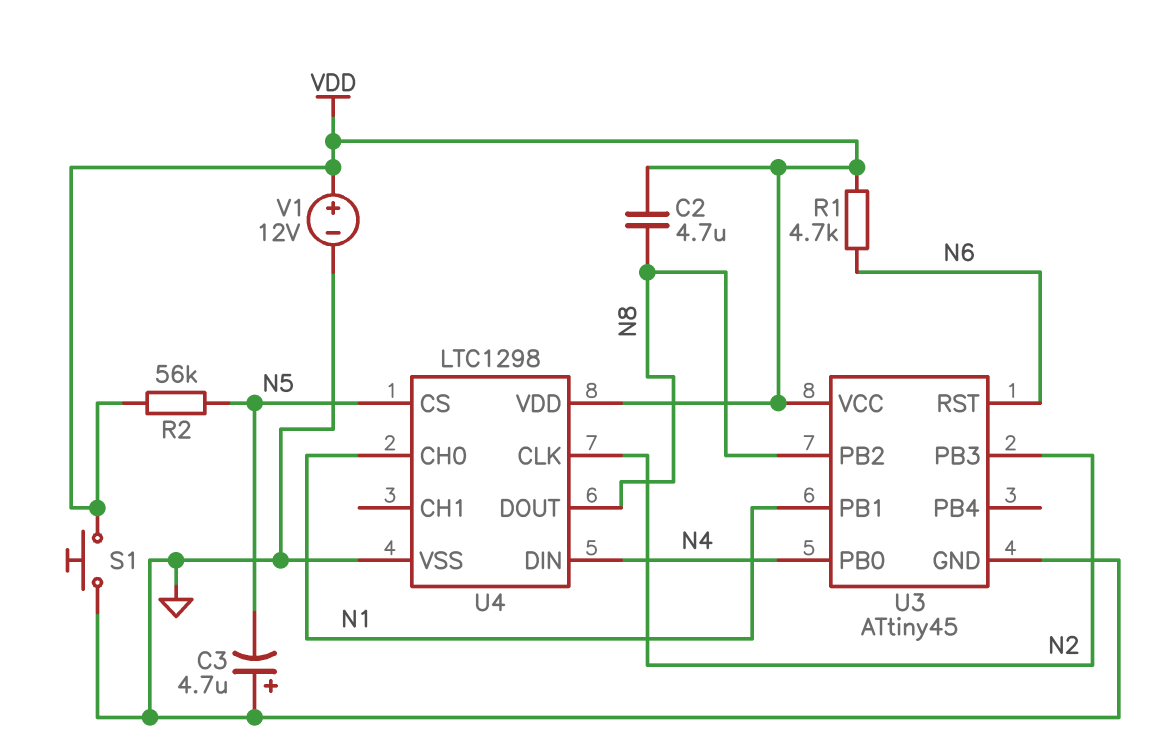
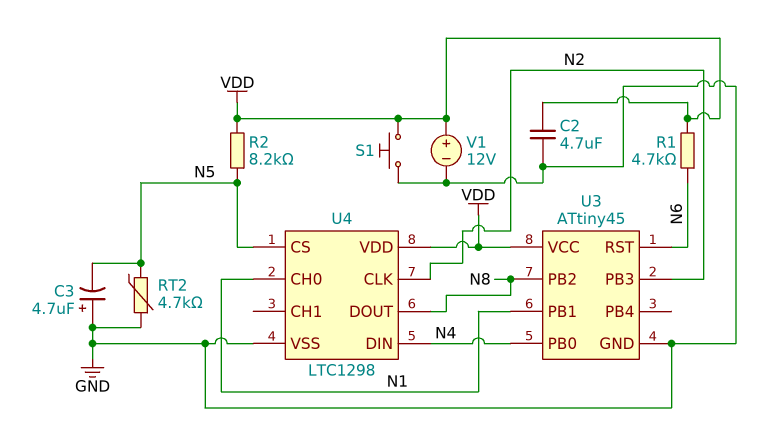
C2: 4.7uF (N8, VDD) -> 4.7uF (GND, VDD)
R2: 56k (N5, VDD) -> 8.2k (N5, VDD)
RT2: none -> 4.7k (GND, N5)

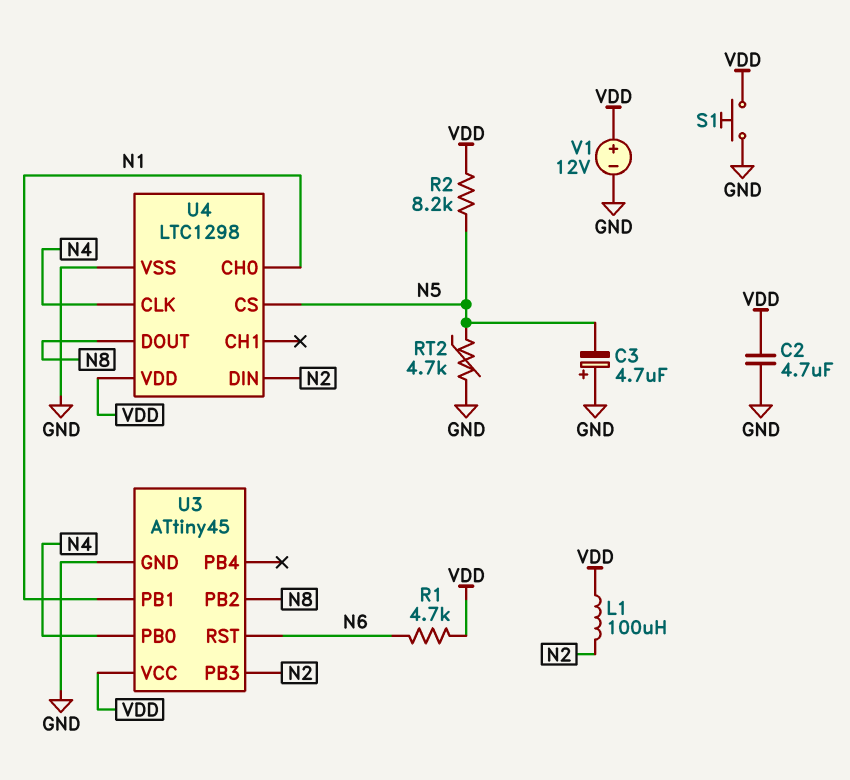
L1: none -> 100uH (N2, VDD)
U4 pin CLK: N2 -> N4
U4 pin DIN: N4 -> N2

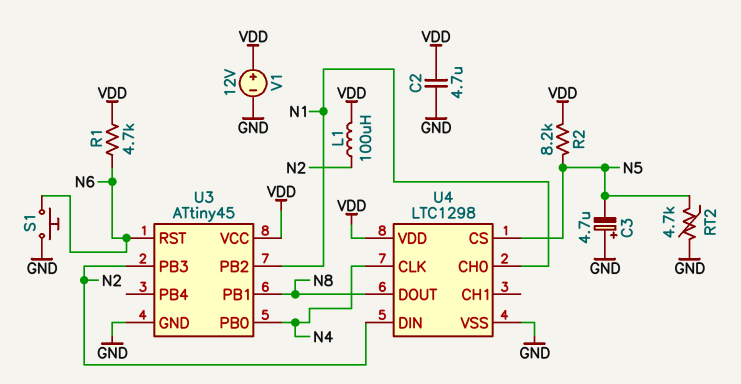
S1: button (GND, VDD) -> button (GND, N6)
U3 pin PB1: N1 -> N8
U3 pin PB2: N8 -> N1

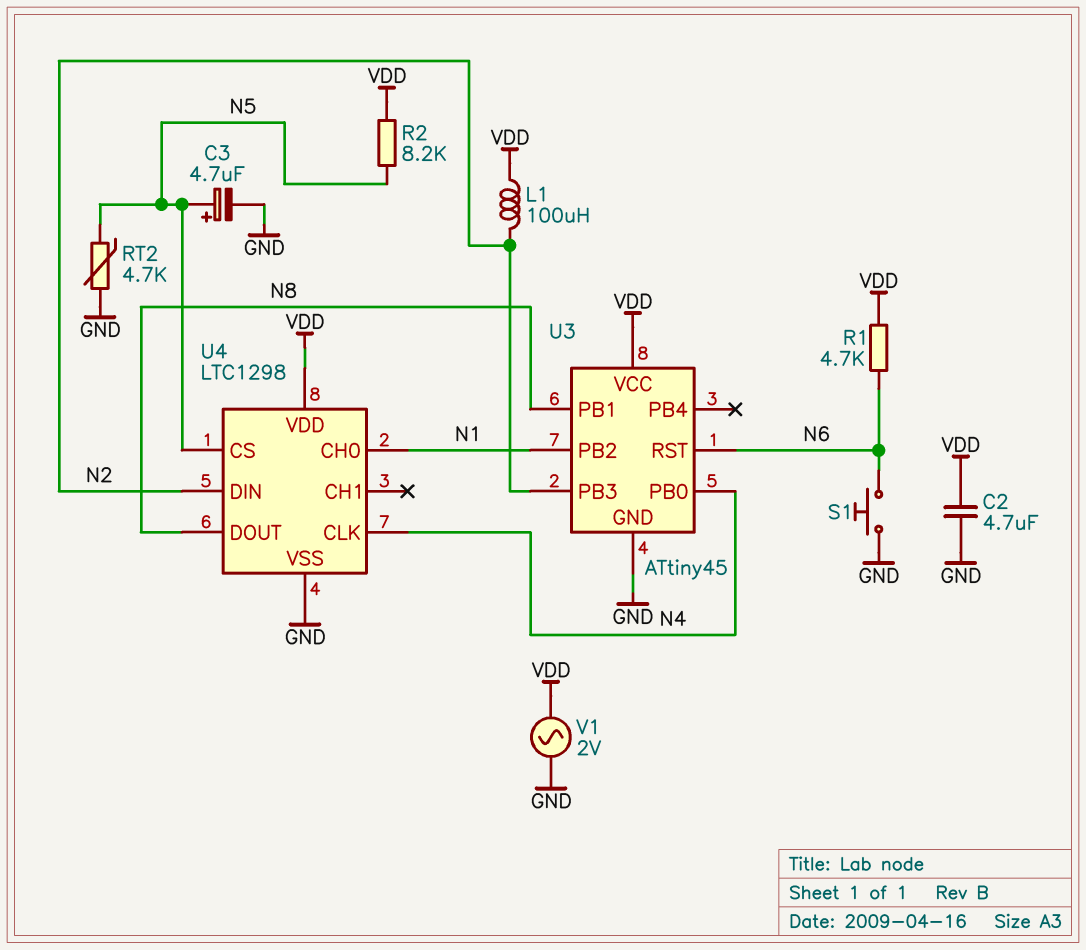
C3: 4.7uF (plus GND, minus N5) -> 4.7uF (plus N5, minus GND)
V1: 12V (plus VDD, minus GND) -> AC 2V (GND, VDD)

